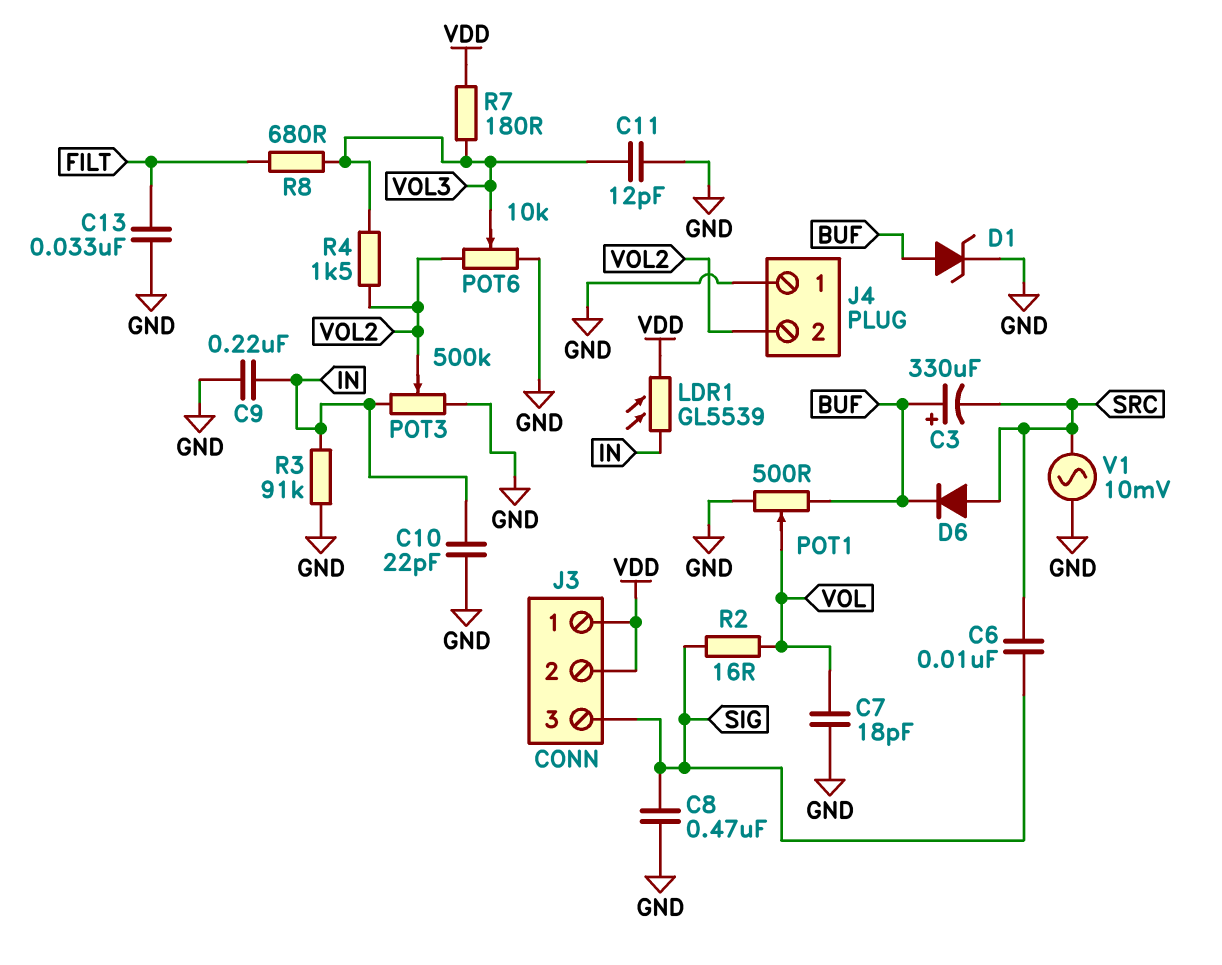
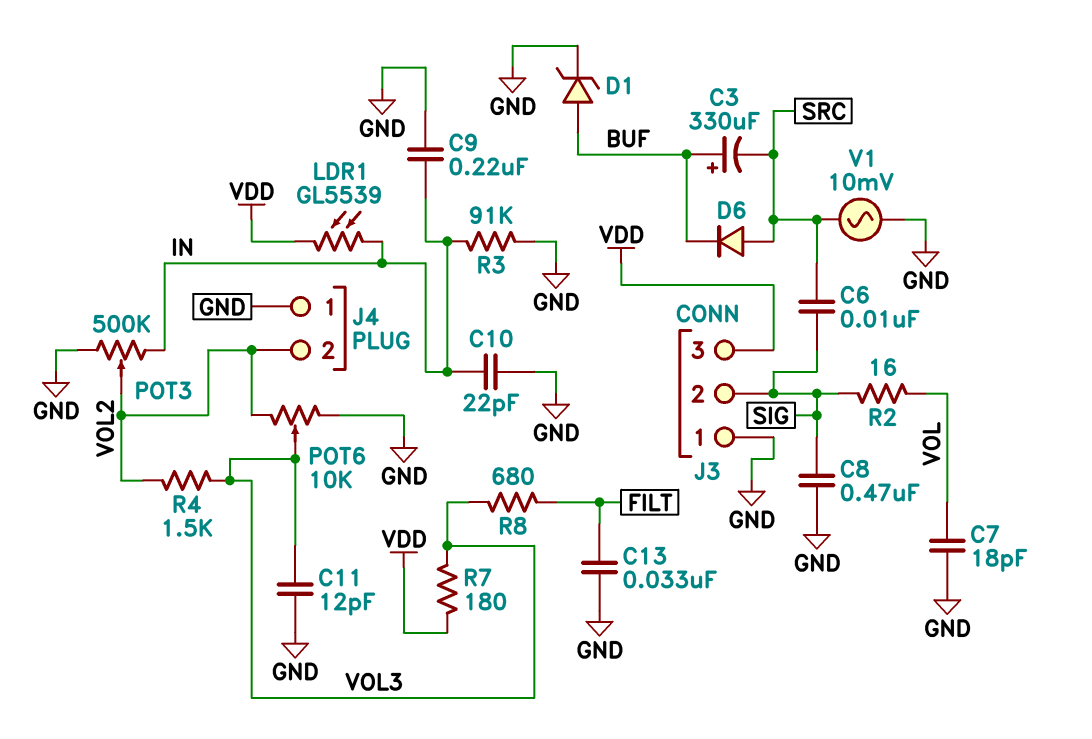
J3 pin 1: VDD -> GND
J3 pin 2: VDD -> SIG
J3 pin 3: SIG -> VDD
POT1: 500 (BUF, GND, wiper VOL) -> none

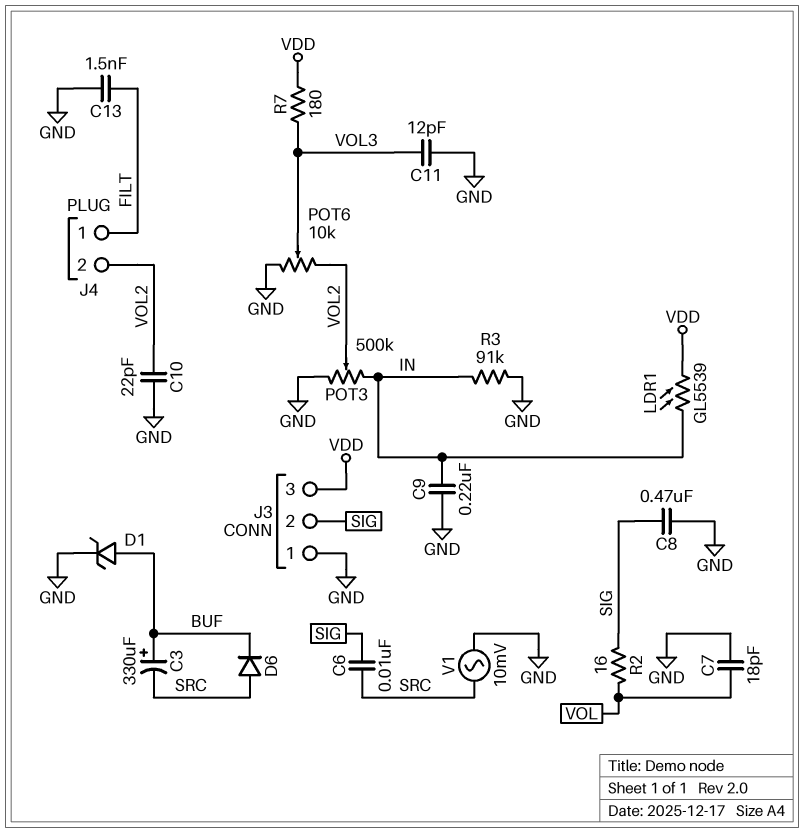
C10: 22pF (GND, IN) -> 22pF (GND, VOL2)
C13: 33nF (FILT, GND) -> 1.5nF (FILT, GND)
J4 pin 1: GND -> FILT
R4: 1.5k (VOL2, VOL3) -> none
R8: 680 (FILT, VOL3) -> none

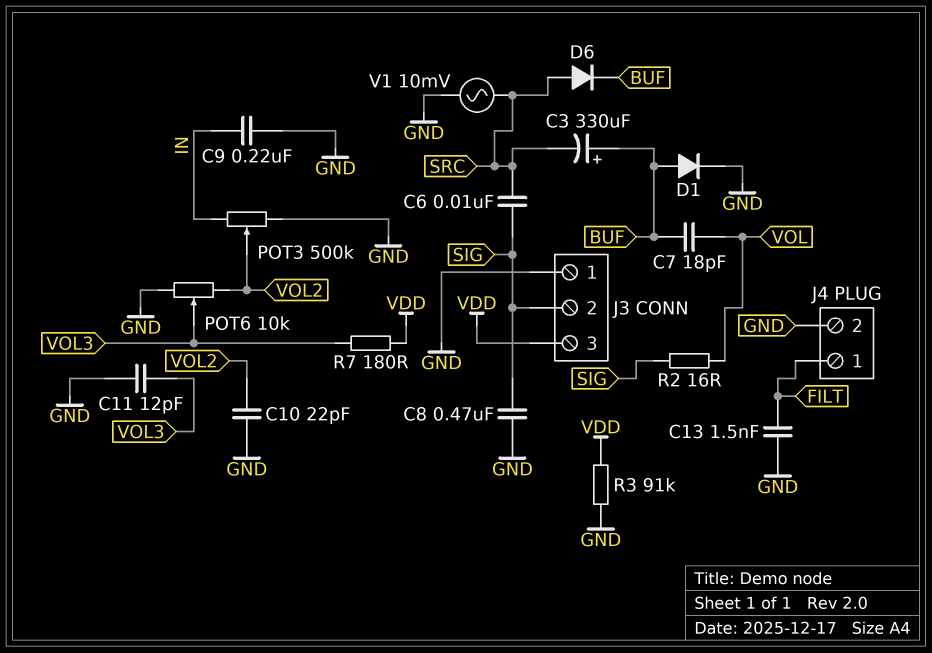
C7: 18pF (GND, VOL) -> 18pF (BUF, VOL)
D1: zener (A BUF, K GND) -> diode (A BUF, K GND)
J4 pin 2: VOL2 -> GND
LDR1: GL5539 (IN, VDD) -> none
R3: 91k (GND, IN) -> 91k (GND, VDD)

